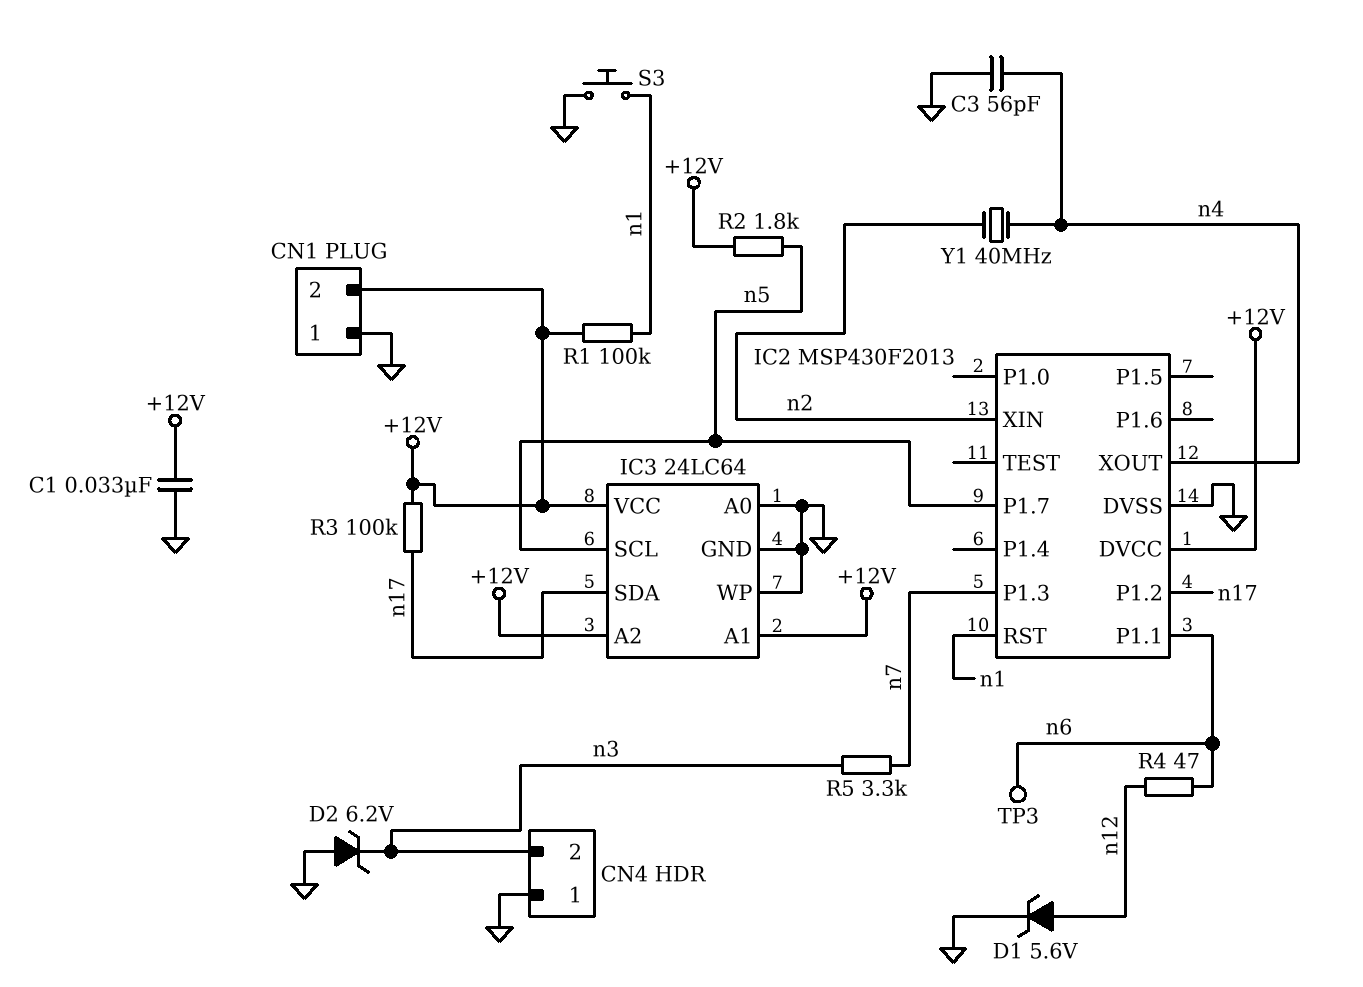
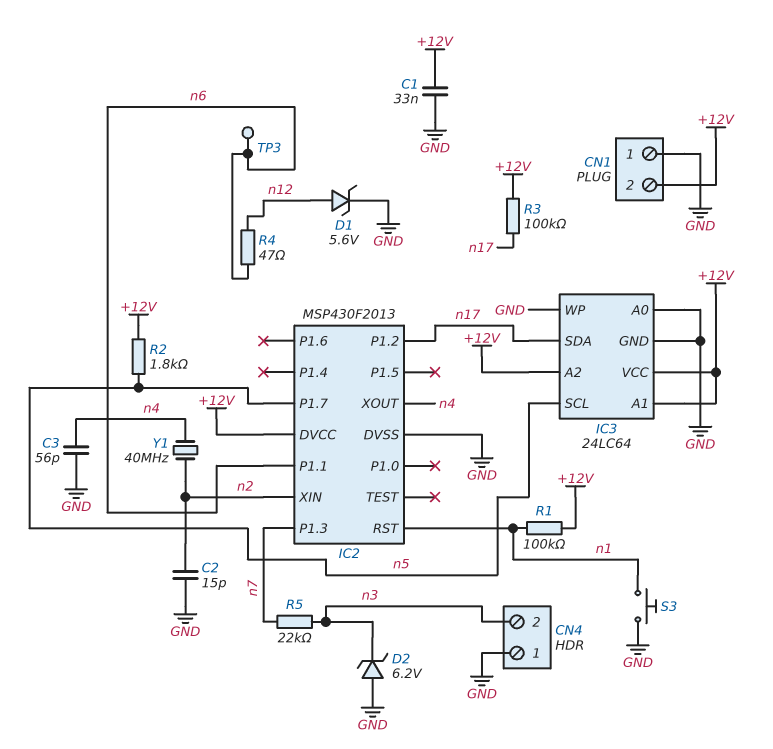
C2: none -> 15pF (GND, n2)
R5: 3.3k (n3, n7) -> 22k (n3, n7)

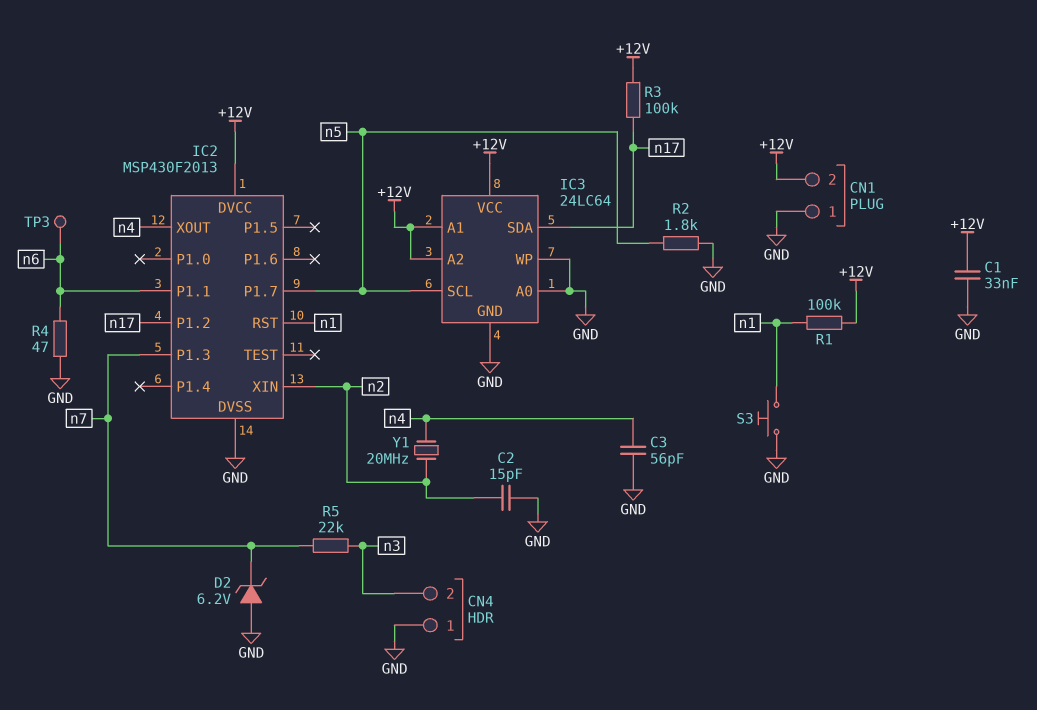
D1: zener 5.6V (A n12, K GND) -> none
D2: zener 6.2V (A GND, K n3) -> zener 6.2V (A GND, K n7)
R2: 1.8k (+12V, n5) -> 1.8k (GND, n5)
R4: 47 (n6, n12) -> 47 (GND, n6)
Y1: 40MHz (n2, n4) -> 20MHz (n2, n4)

